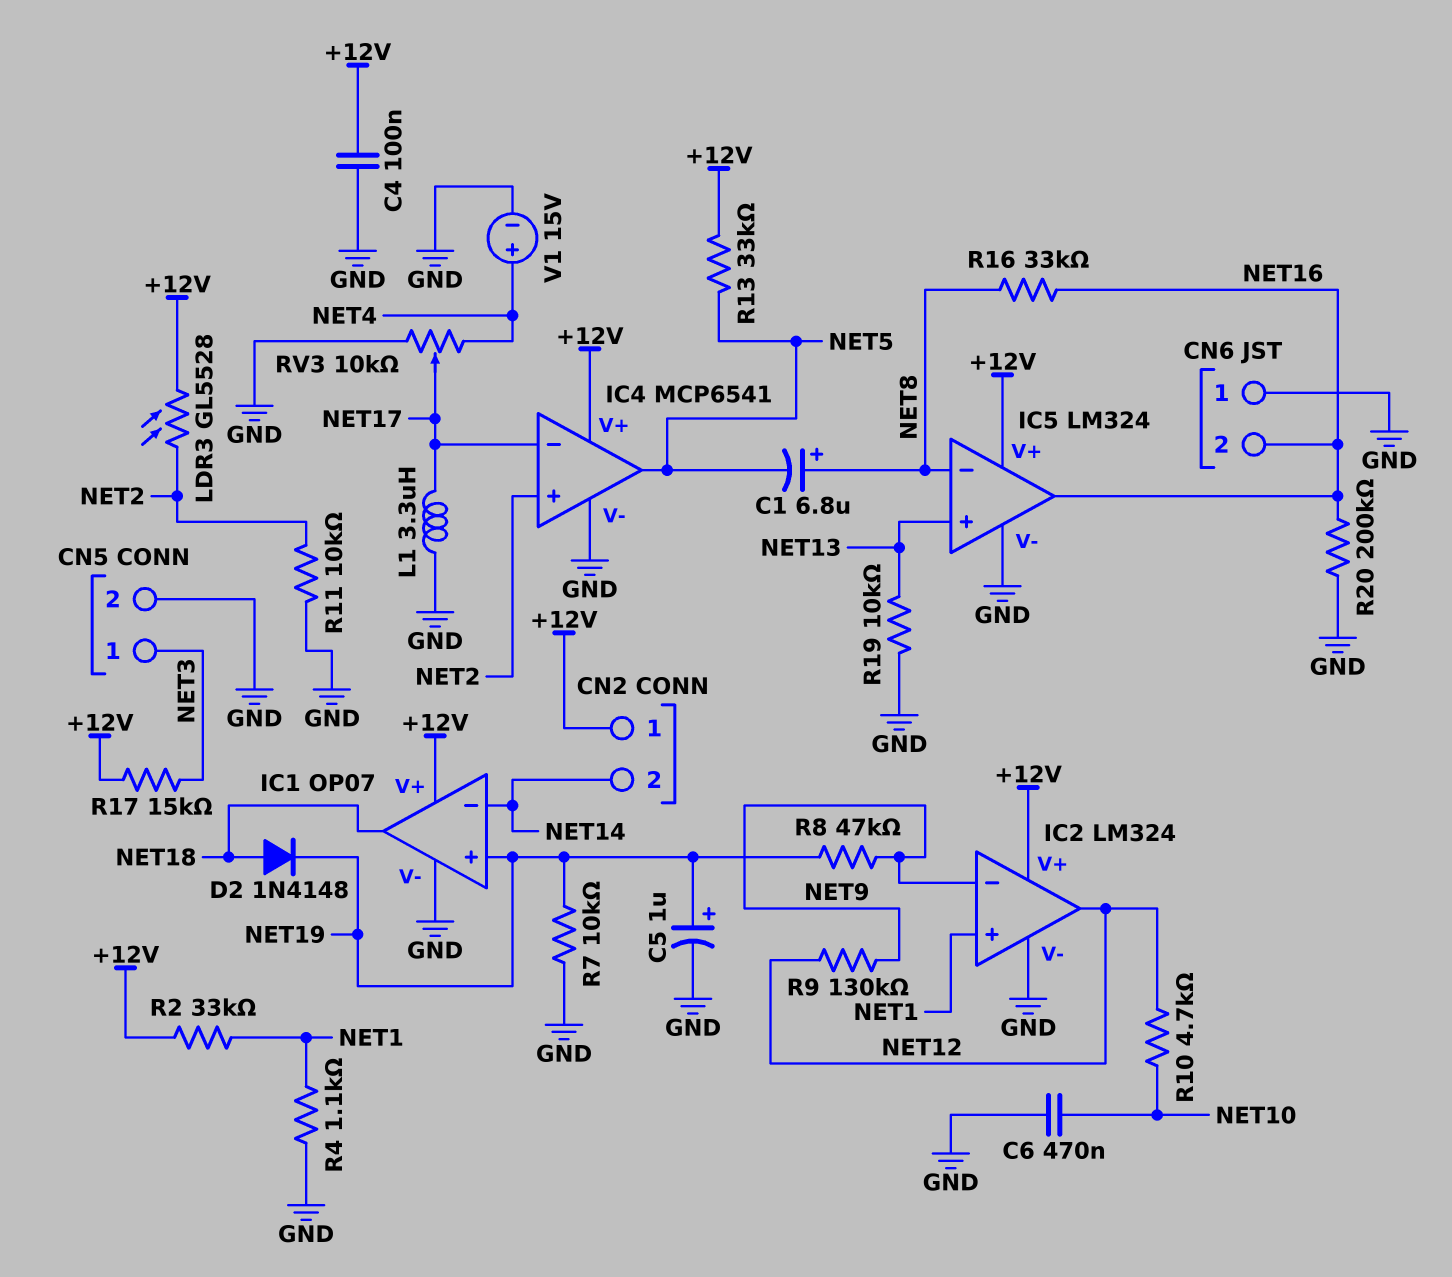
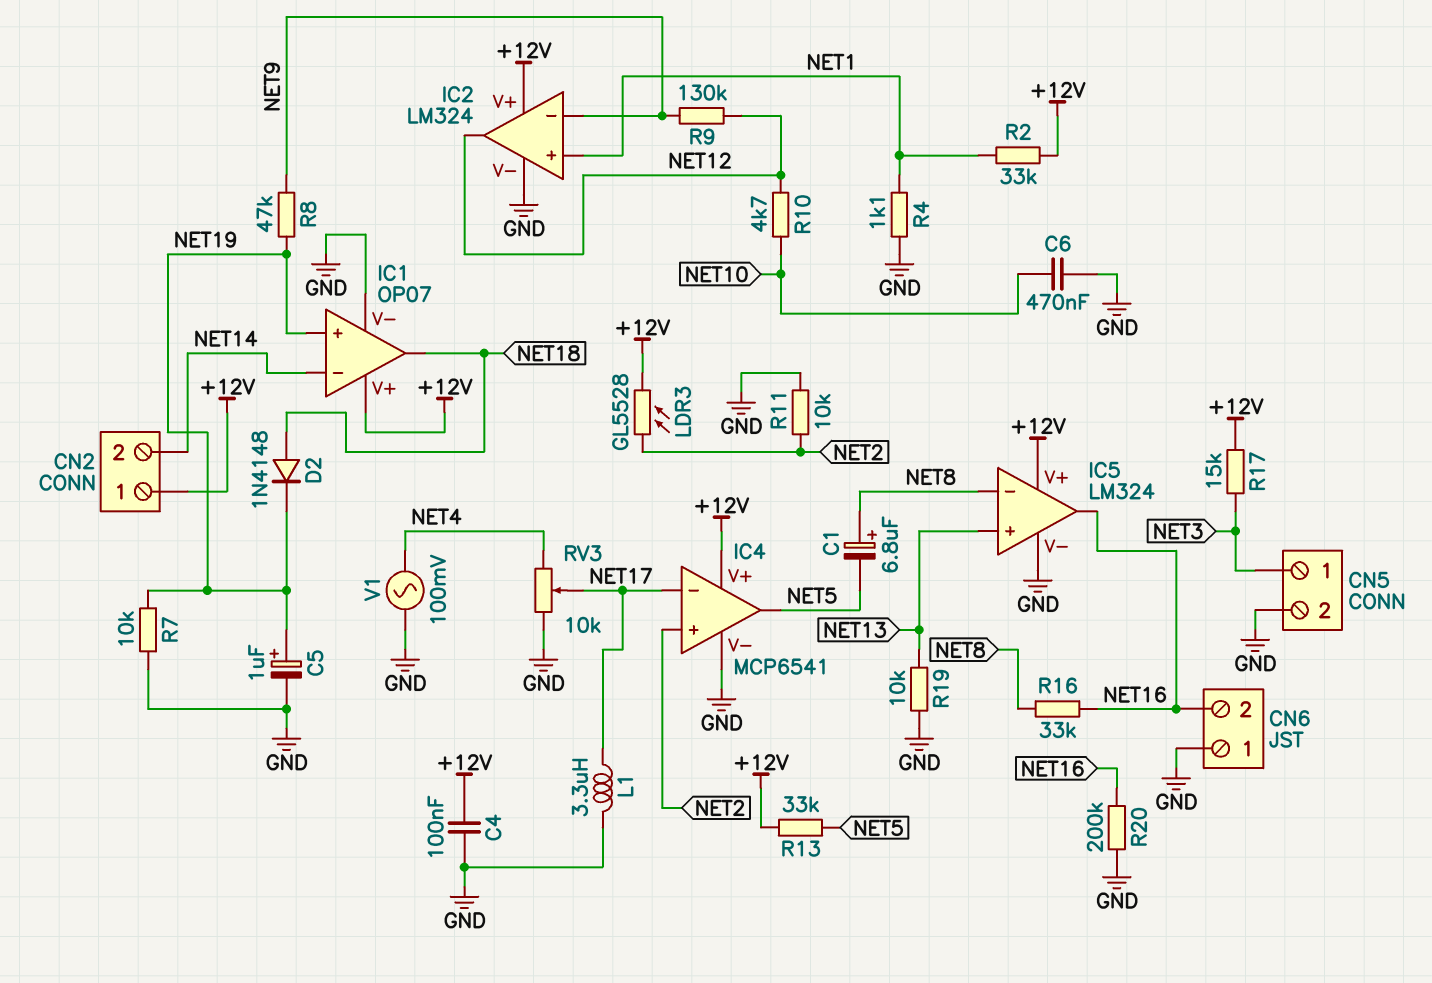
V1: 15V (plus NET4, minus GND) -> AC 100mV (GND, NET4)

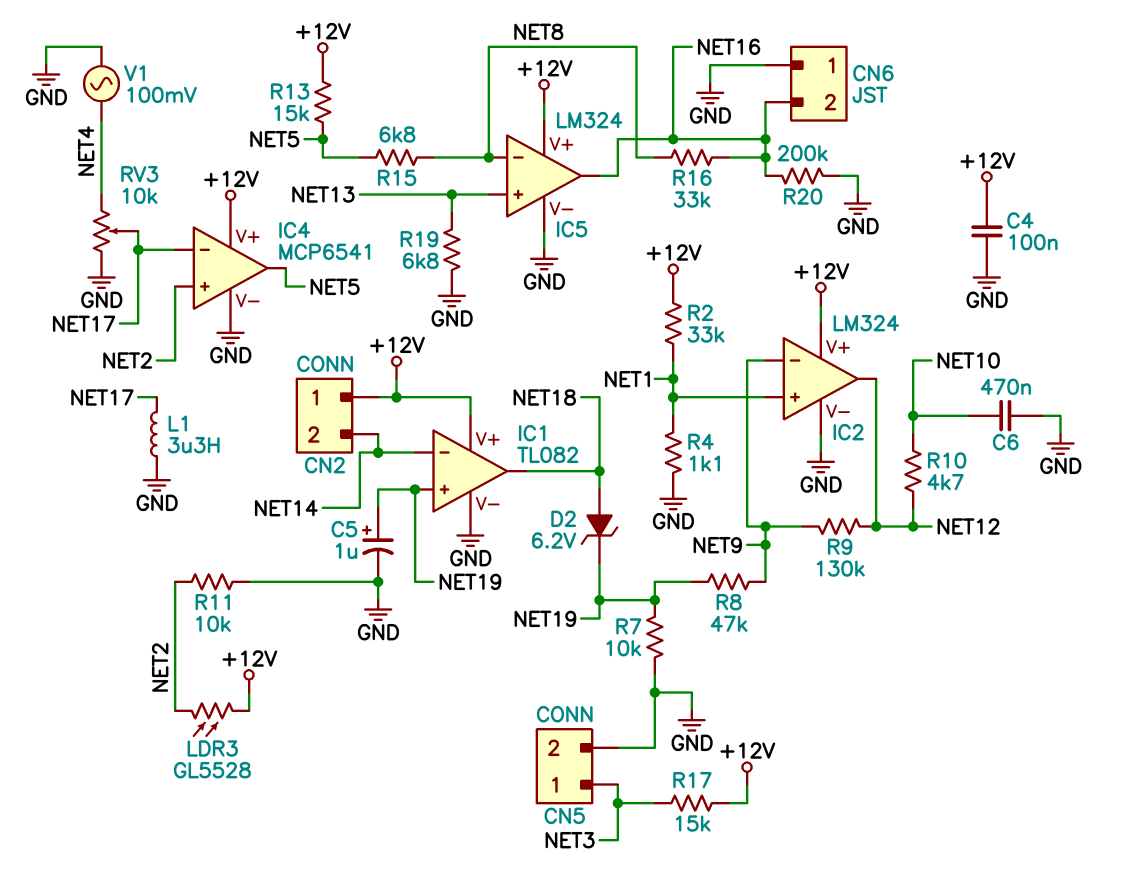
C1: 6.8uF (plus NET8, minus NET5) -> none
D2: diode 1N4148 (A NET18, K NET19) -> zener 6.2V (A NET18, K NET19)
IC1: OP07 -> TL082
R13: 33k (+12V, NET5) -> 15k (+12V, NET5)
R15: none -> 6.8k (NET5, NET8)
R19: 10k (GND, NET13) -> 6.8k (GND, NET13)

